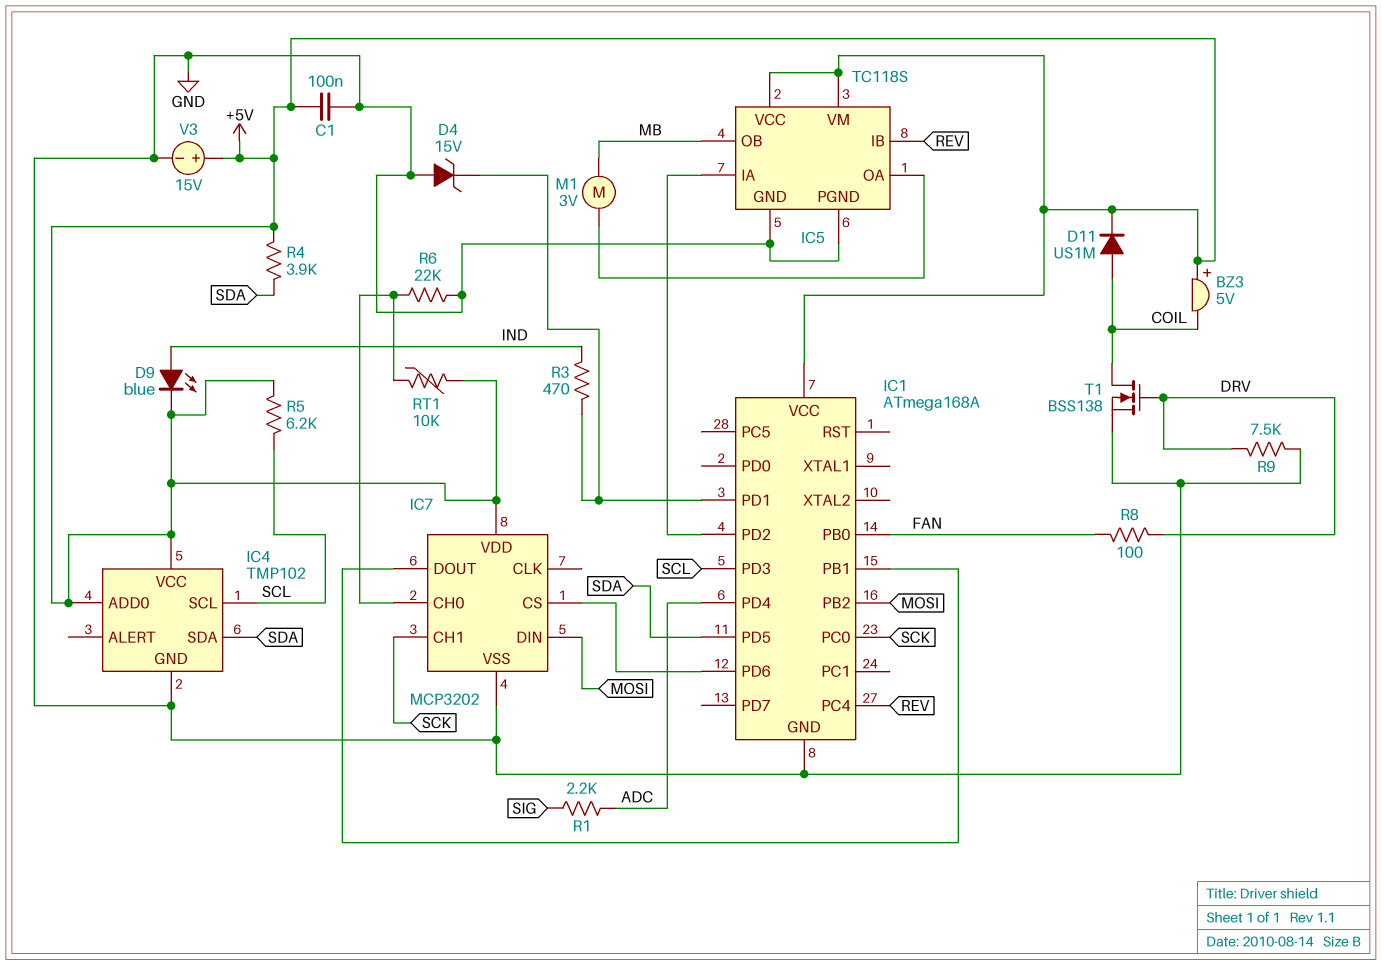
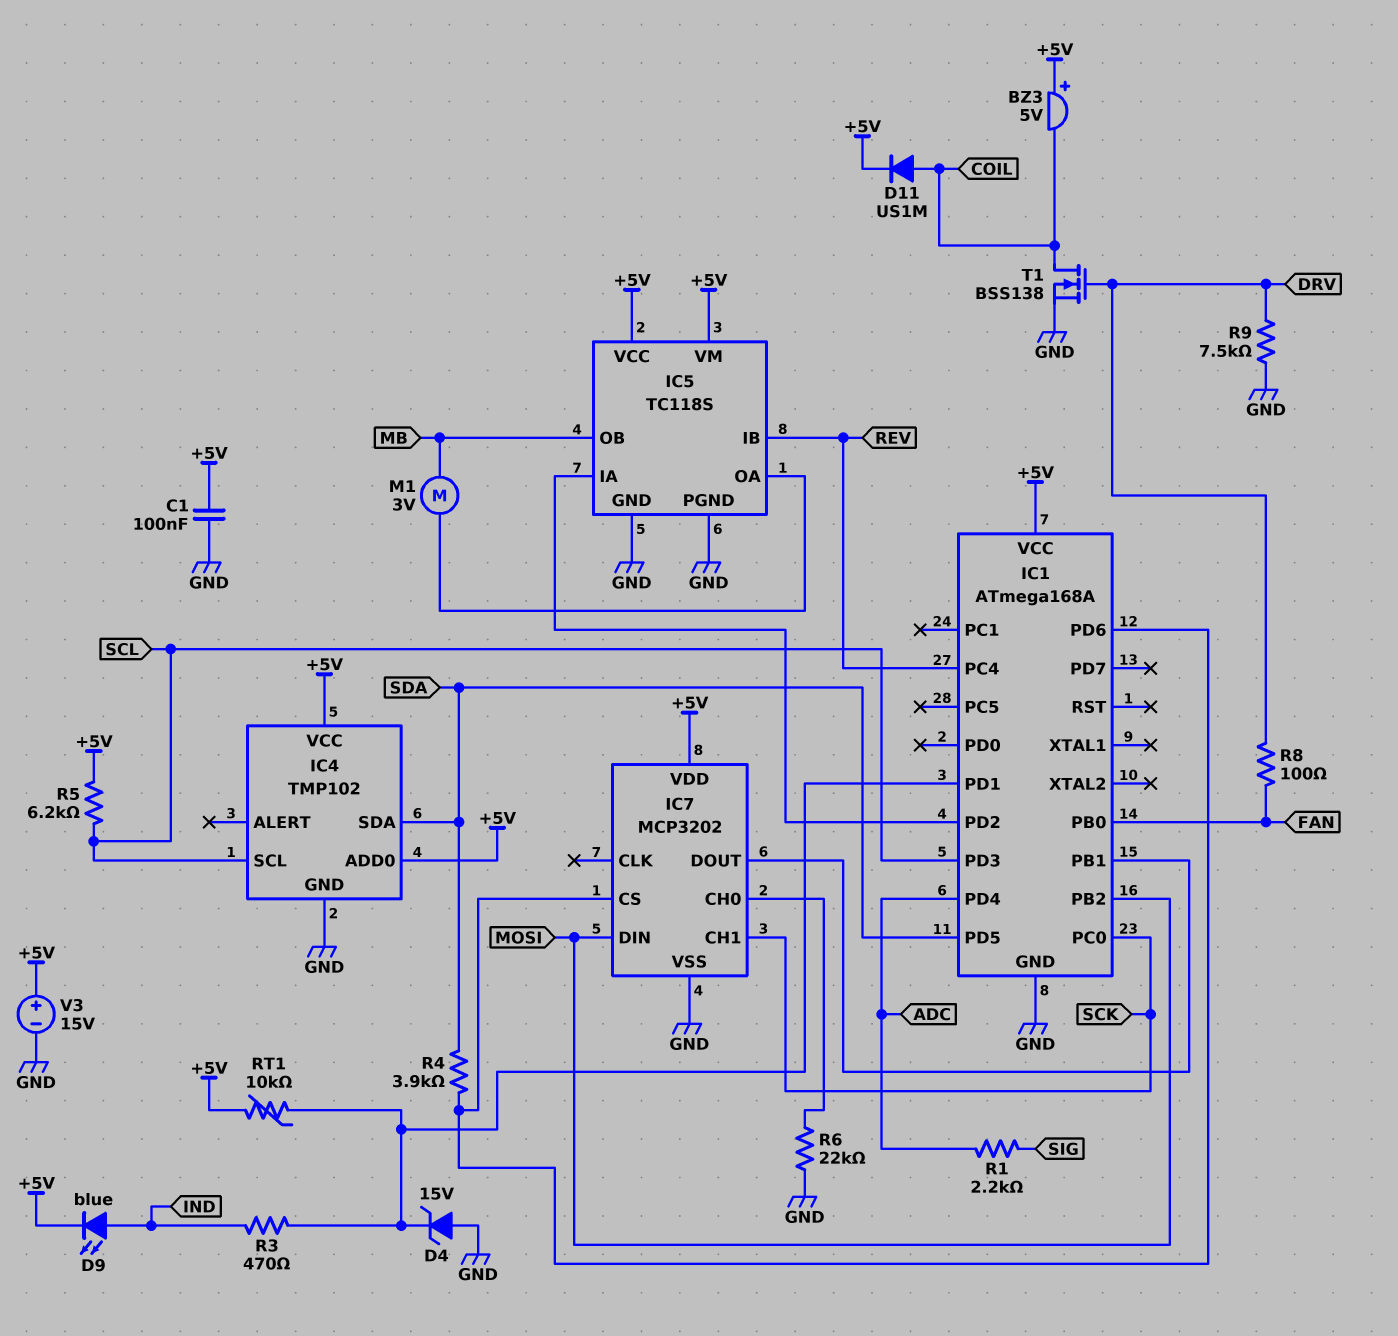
R4: 3.9k (+5V, SDA) -> 3.9k (IC1/PD6, SDA)
RT1: 10k (+5V, IC7/CH0) -> 10k (+5V, IC1/PD1)

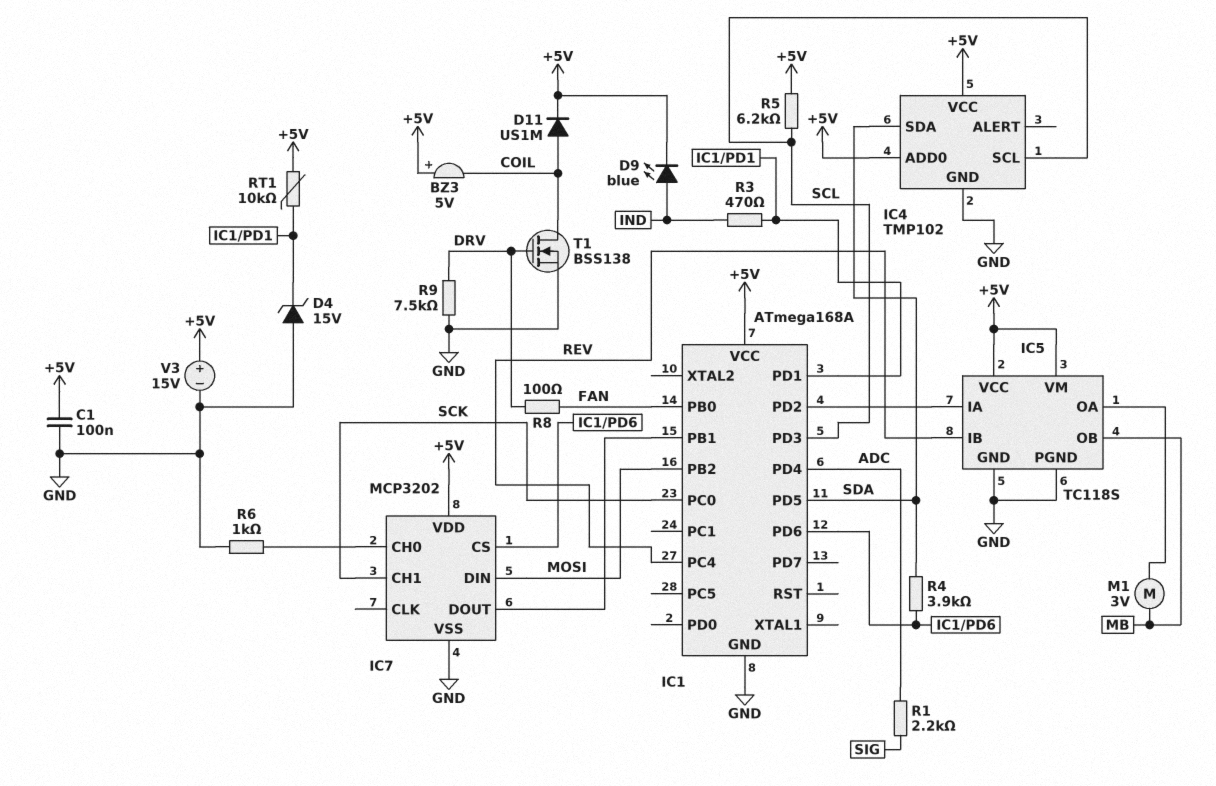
R6: 22k (GND, IC7/CH0) -> 1k (GND, IC7/CH0)

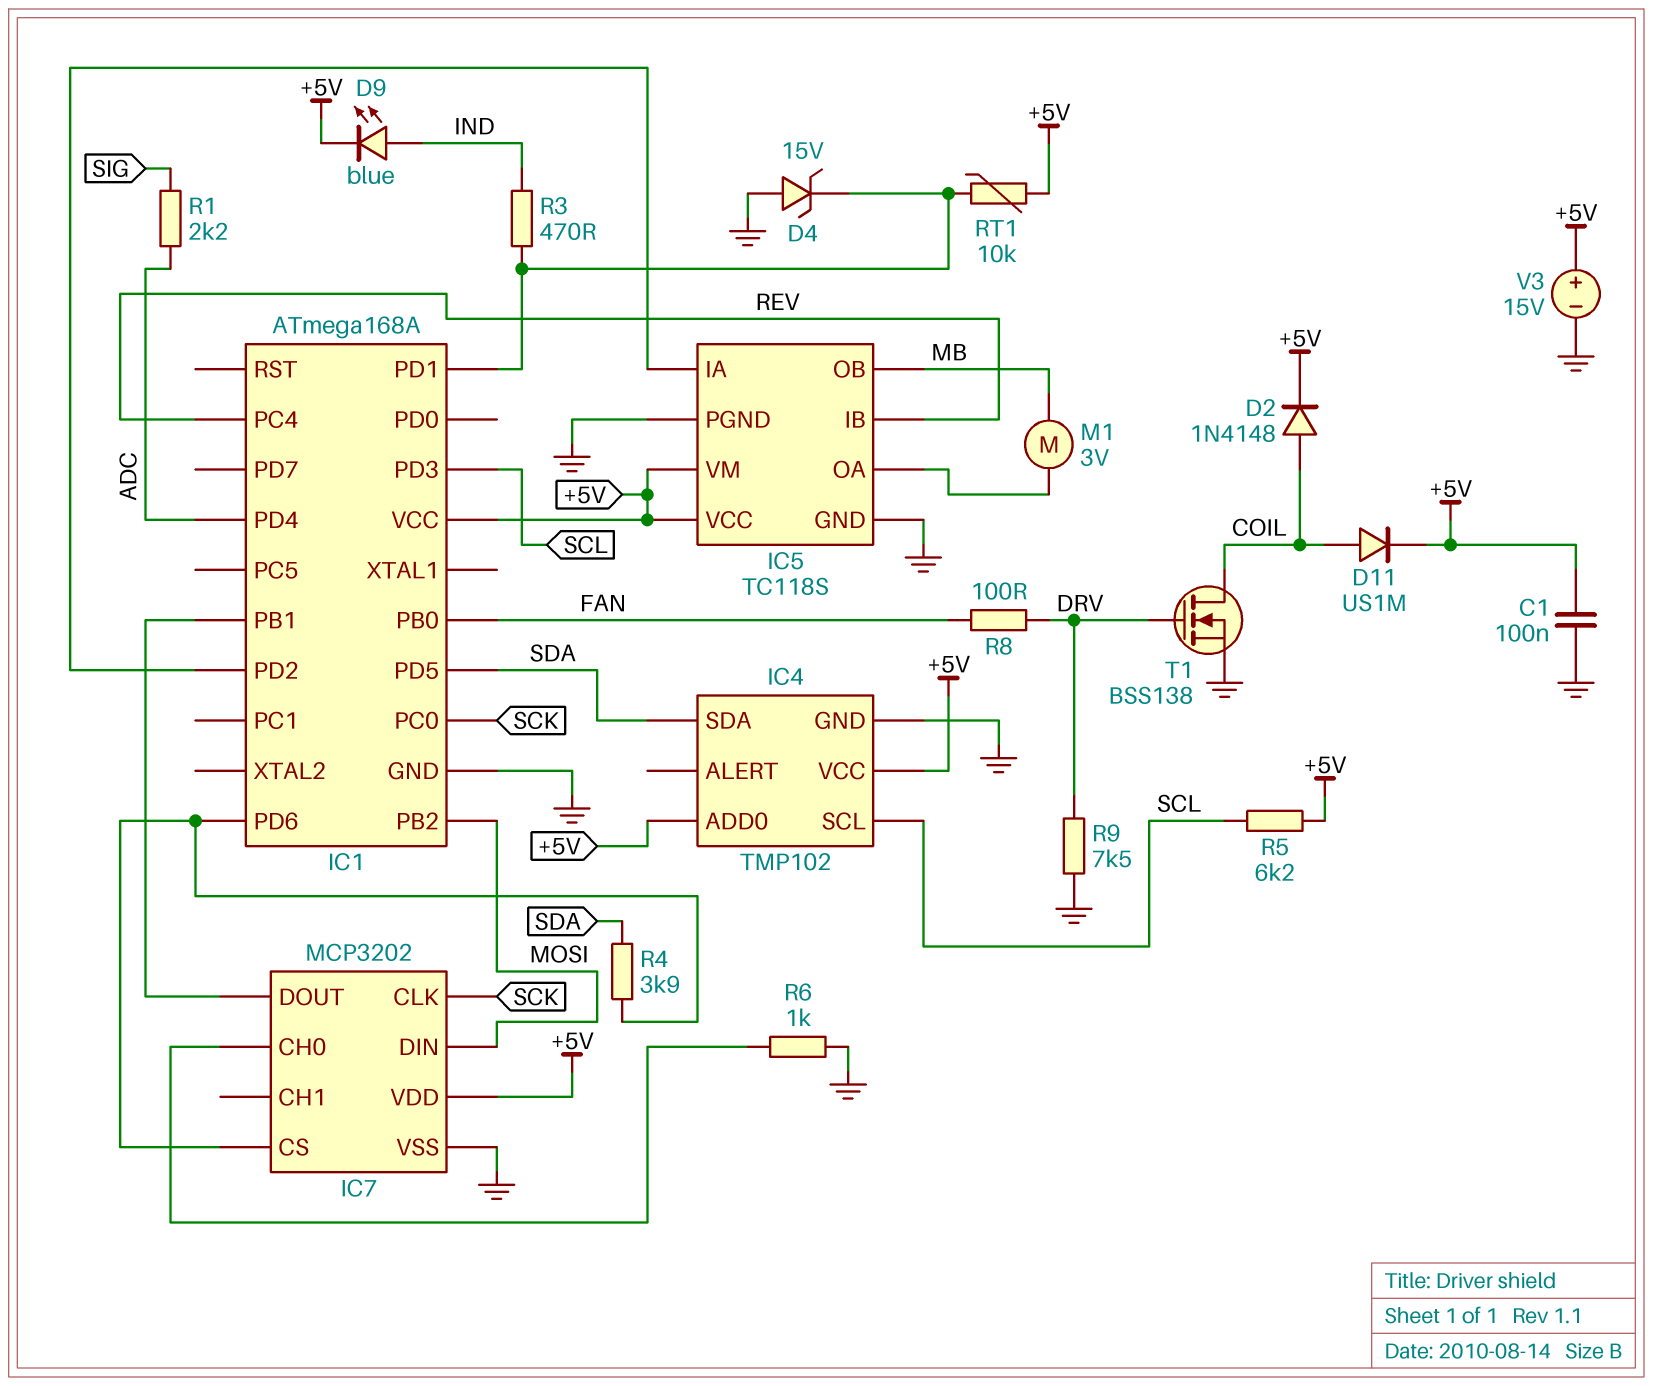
BZ3: buzzer 5V (plus +5V, minus COIL) -> none
D2: none -> diode 1N4148 (A COIL, K +5V)
IC7 pin CH1: SCK -> none
IC7 pin CLK: none -> SCK

